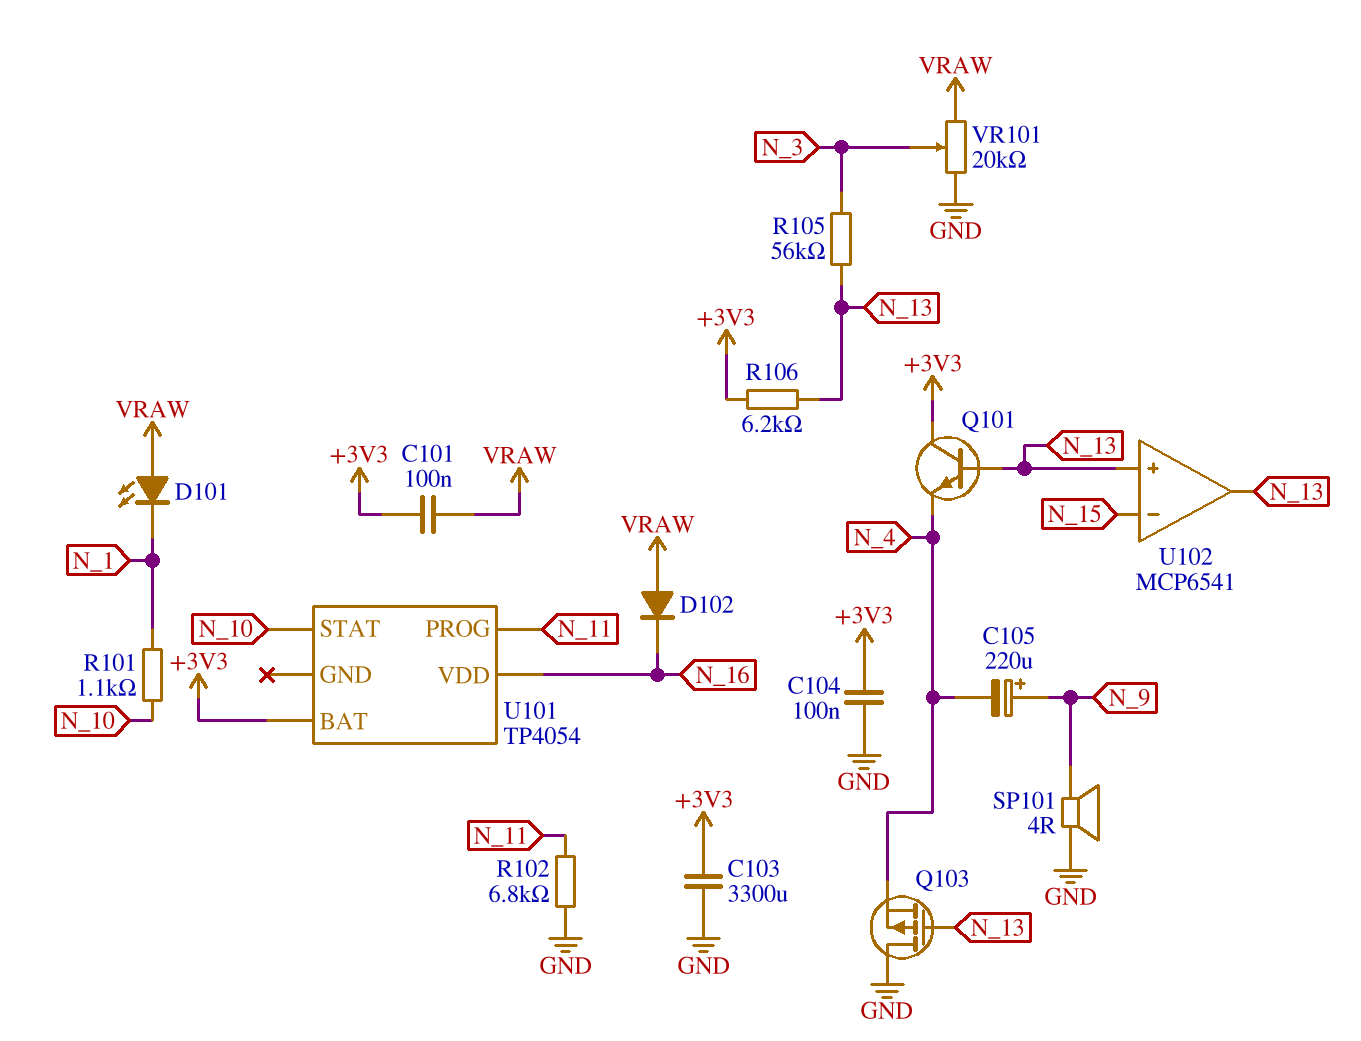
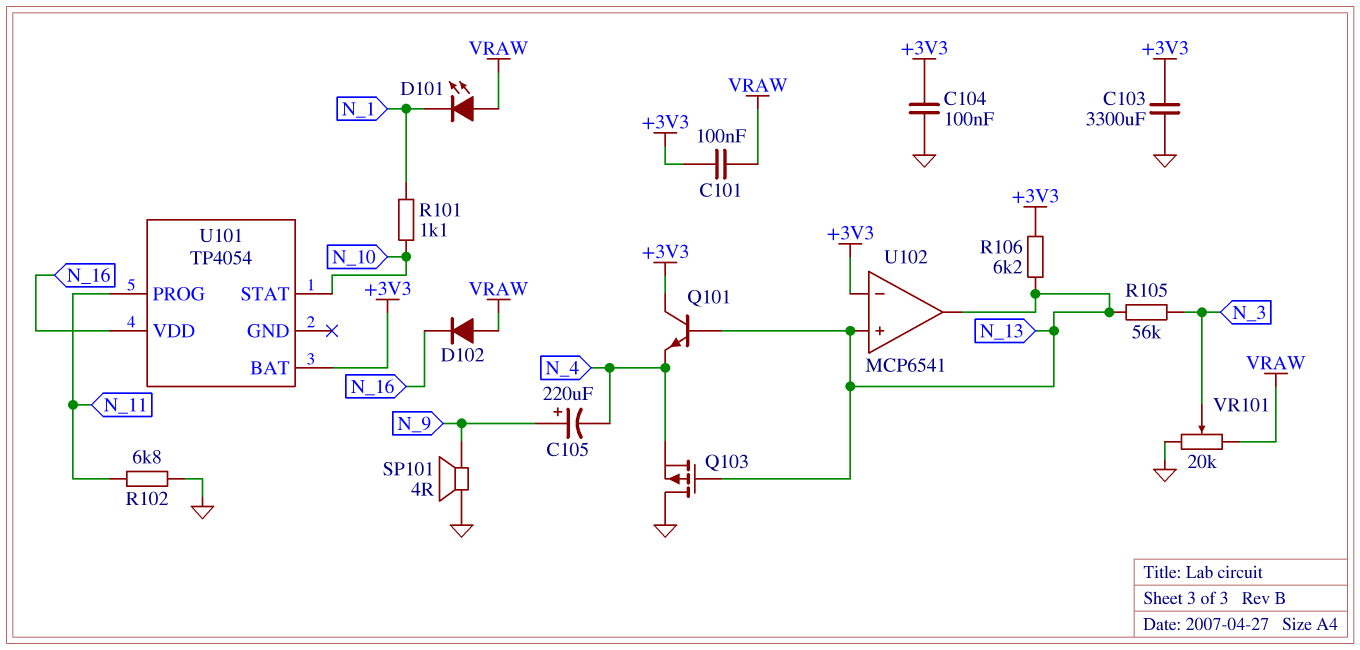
U102 pin in-: N_15 -> +3V3

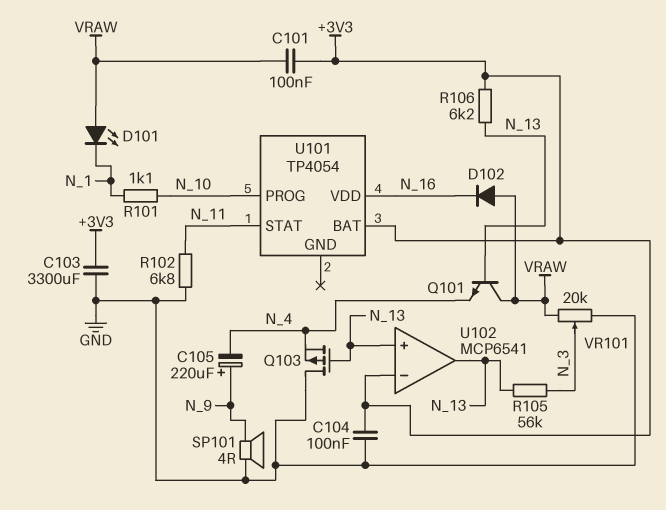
Q101: NPN (B N_13, C +3V3, E N_4) -> NPN (B N_13, C VRAW, E N_4)
U101 pin PROG: N_11 -> N_10
U101 pin STAT: N_10 -> N_11

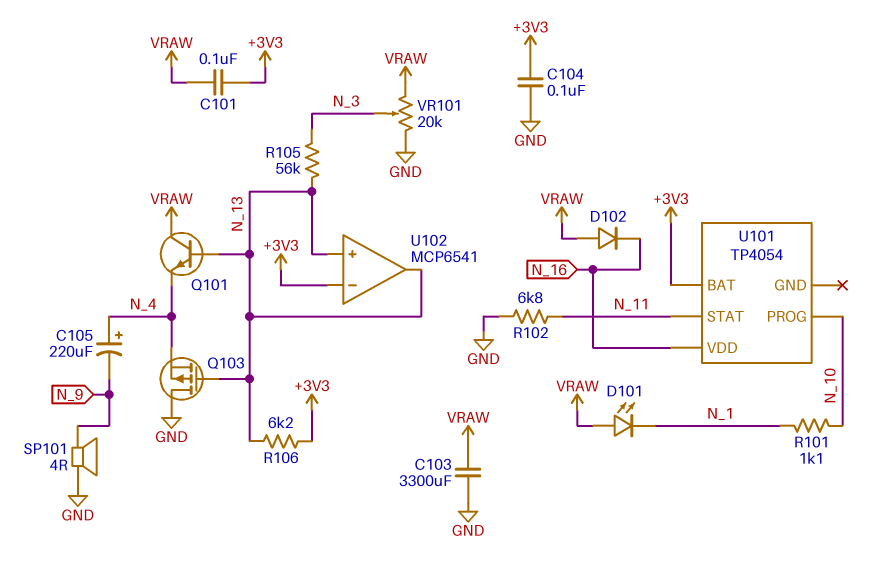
C103: 3300uF (+3V3, GND) -> 3300uF (GND, VRAW)
C105: 220uF (plus N_9, minus N_4) -> 220uF (plus N_4, minus N_9)

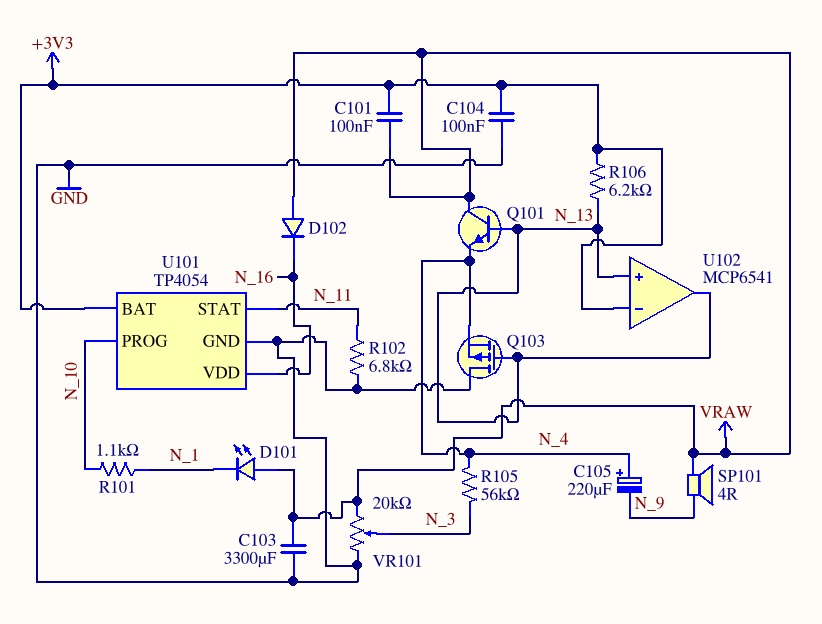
R105: 56k (N_3, N_13) -> 56k (N_3, N_4)
SP101: speaker 4R (GND, N_9) -> speaker 4R (N_9, VRAW)
U101 pin GND: none -> GND

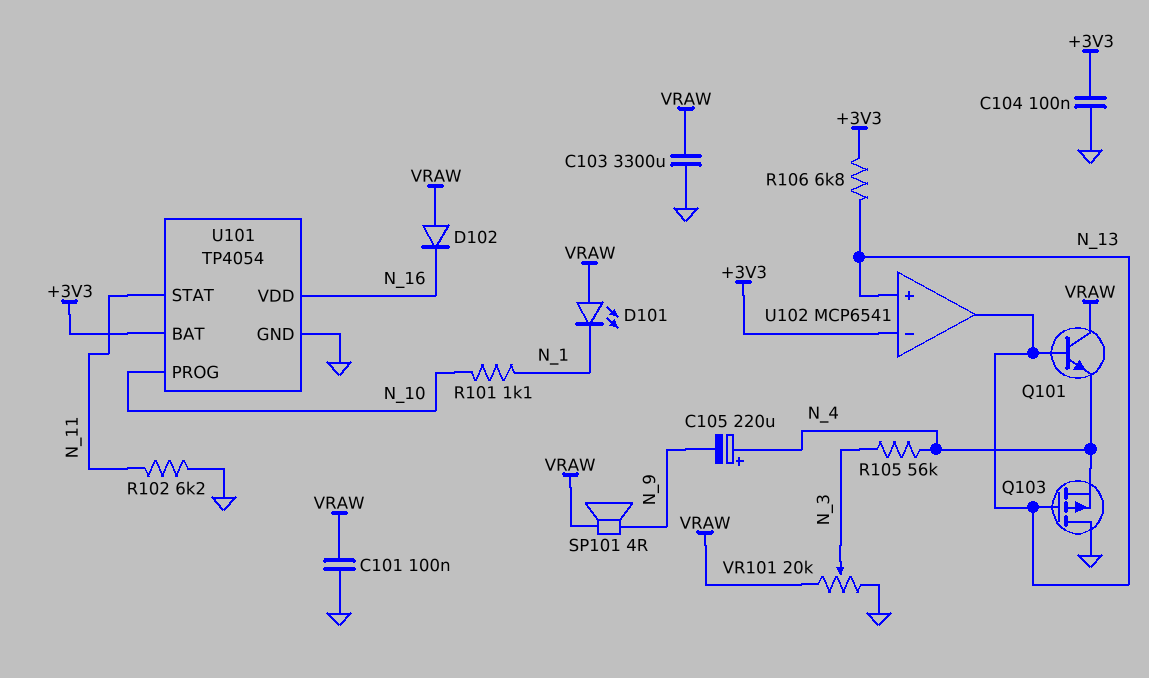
C101: 100nF (+3V3, VRAW) -> 100nF (GND, VRAW)
R102: 6.8k (GND, N_11) -> 6.2k (GND, N_11)
R106: 6.2k (+3V3, N_13) -> 6.8k (+3V3, N_13)

